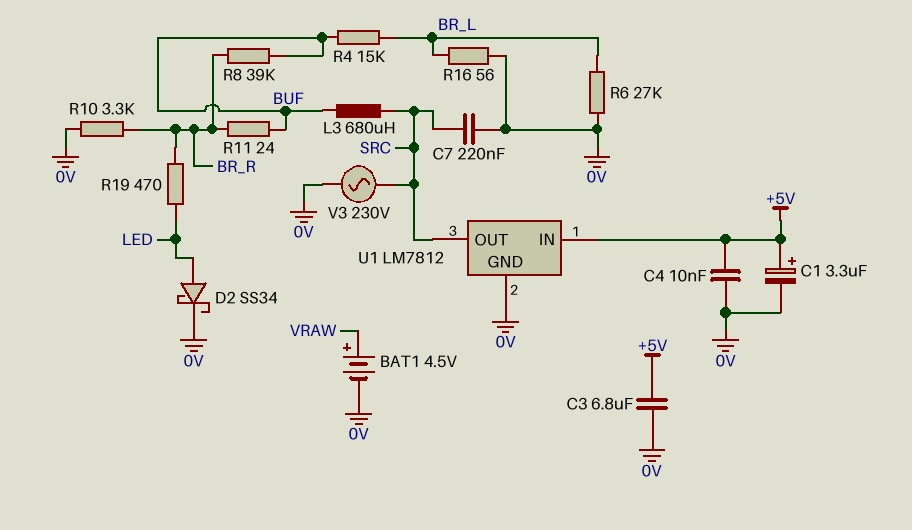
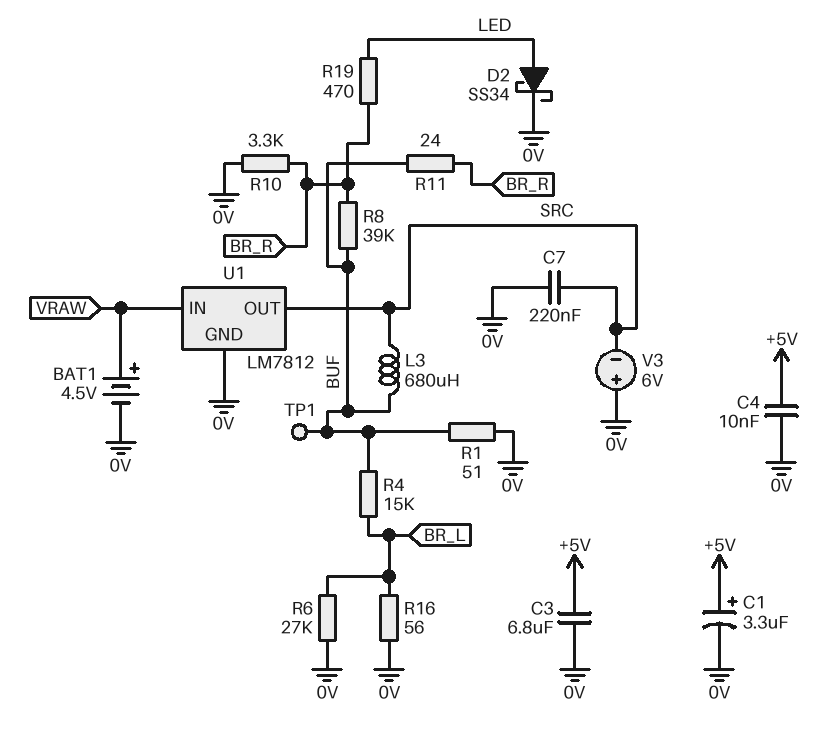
R1: none -> 51 (0V, BUF)
TP1: none -> test point (BUF)
U1 pin IN: +5V -> VRAW
V3: AC 230V (0V, SRC) -> 6V (plus 0V, minus SRC)

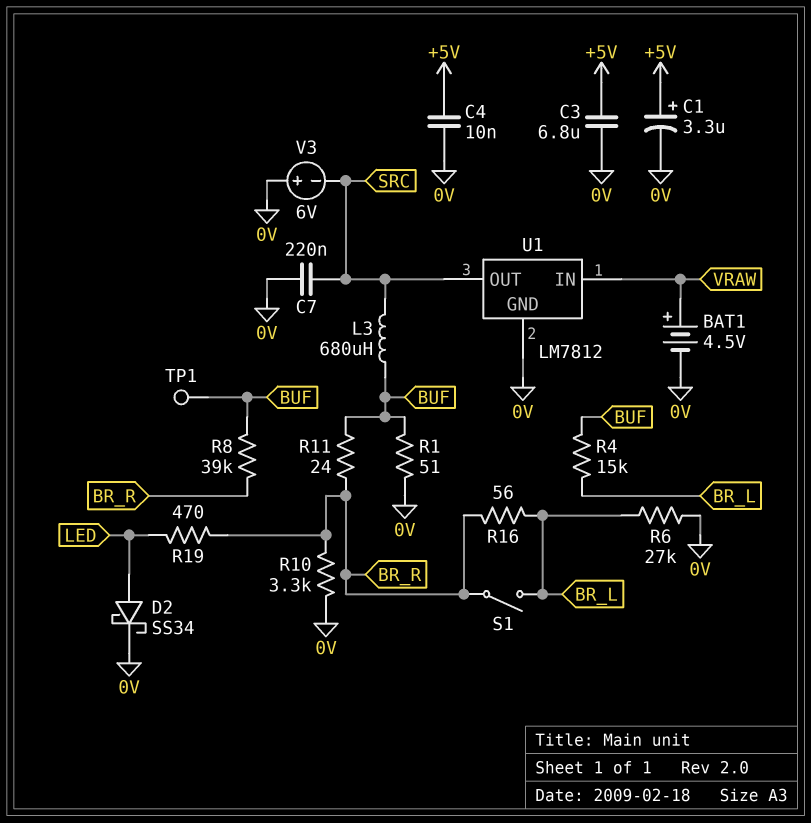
R16: 56 (0V, BR_L) -> 56 (BR_L, BR_R)
S1: none -> switch (BR_L, BR_R)

